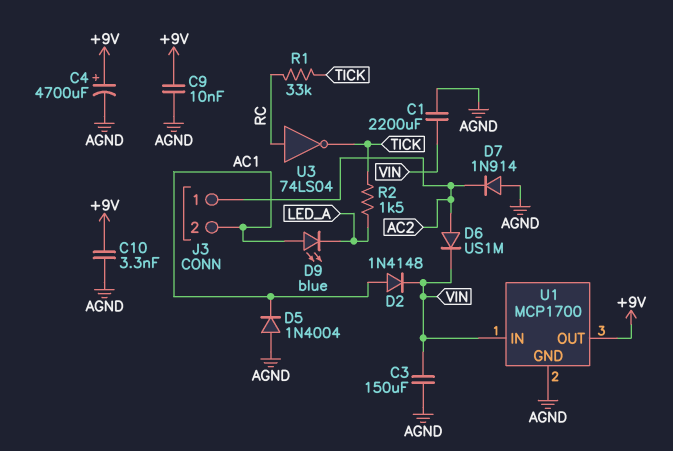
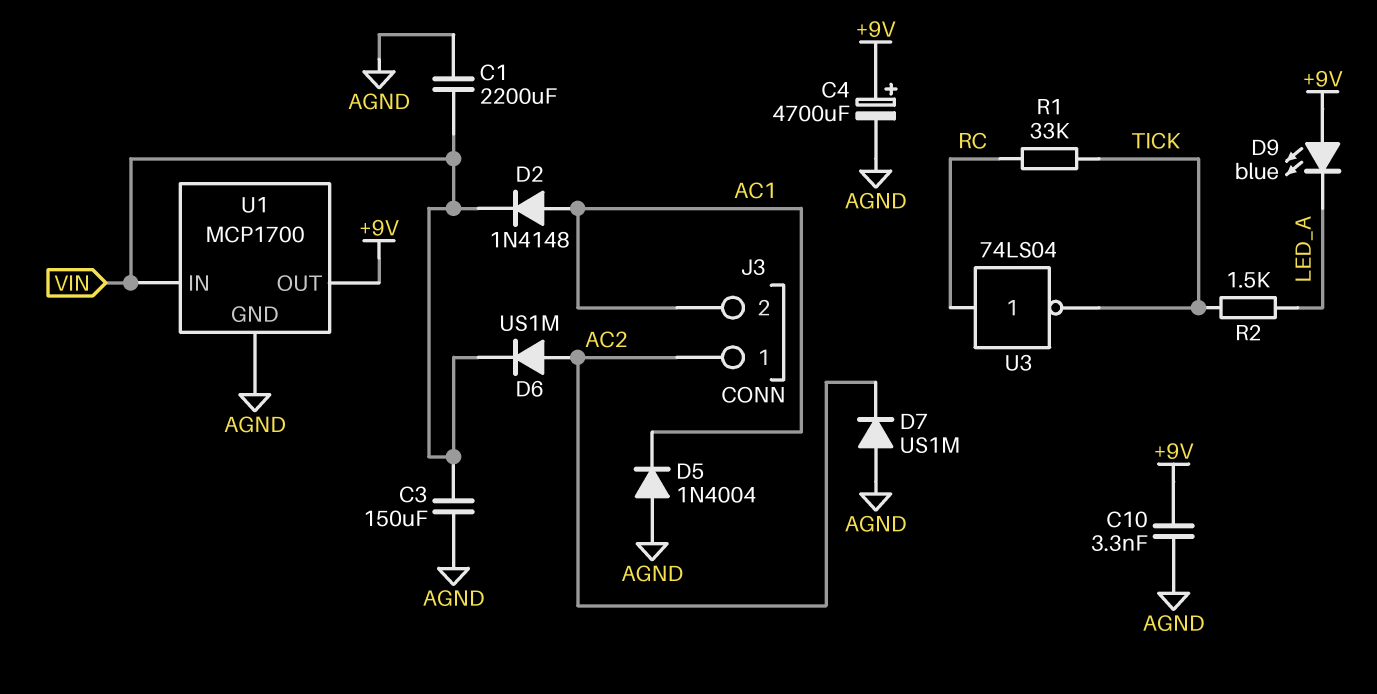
C9: 10nF (+9V, AGND) -> none
D7: diode 1N914 (A AGND, K AC2) -> diode US1M (A AGND, K AC2)
D9: LED blue (A AC1, K LED_A) -> LED blue (A +9V, K LED_A)

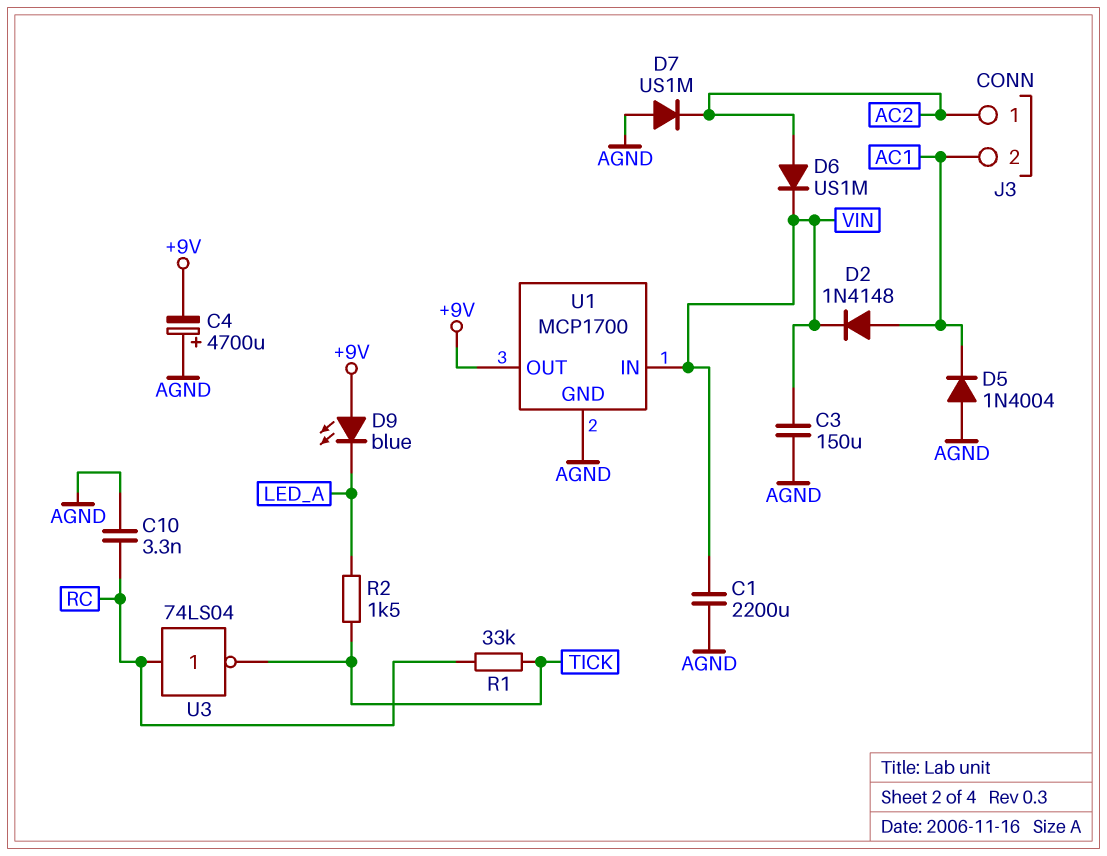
C4: 4700uF (plus +9V, minus AGND) -> 4700uF (plus AGND, minus +9V)
C10: 3.3nF (+9V, AGND) -> 3.3nF (AGND, RC)

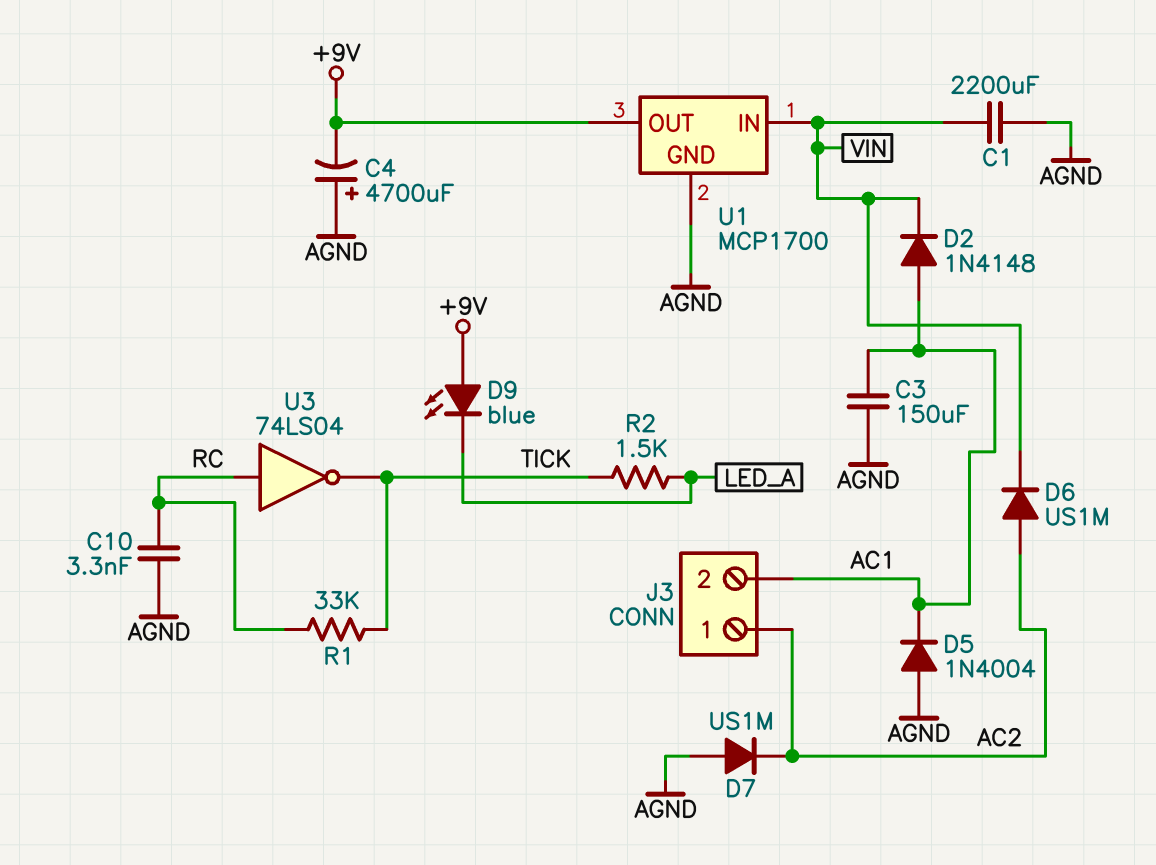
C3: 150uF (AGND, VIN) -> 150uF (AC1, AGND)

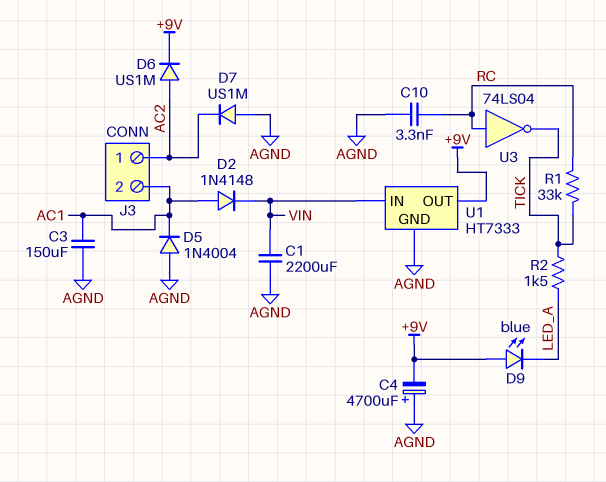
D6: diode US1M (A AC2, K VIN) -> diode US1M (A AC2, K +9V)
U1: MCP1700 -> HT7333

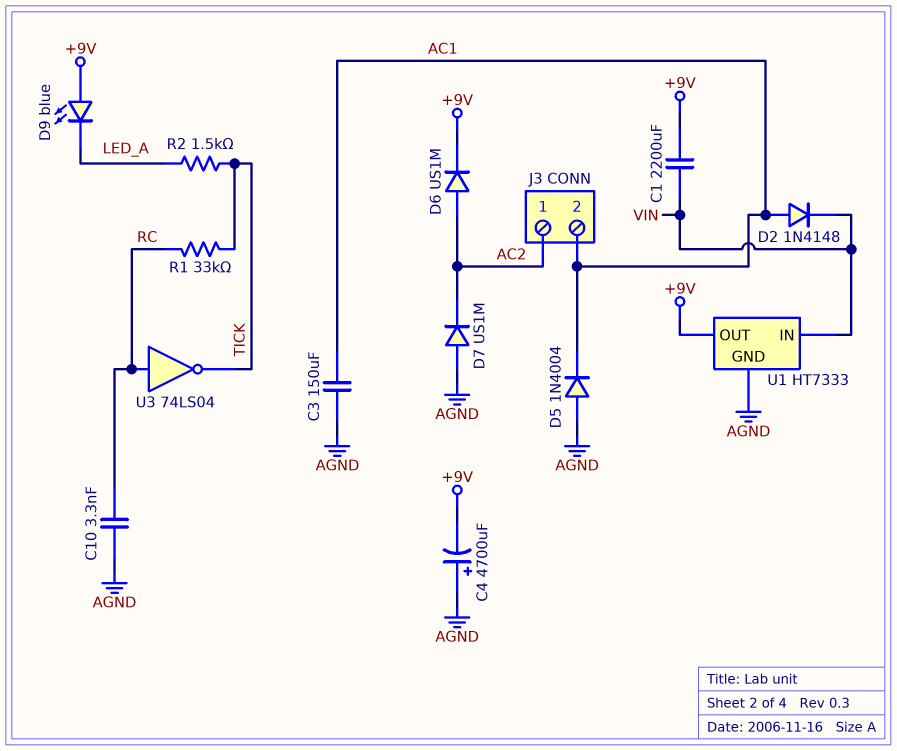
C1: 2200uF (AGND, VIN) -> 2200uF (+9V, VIN)

